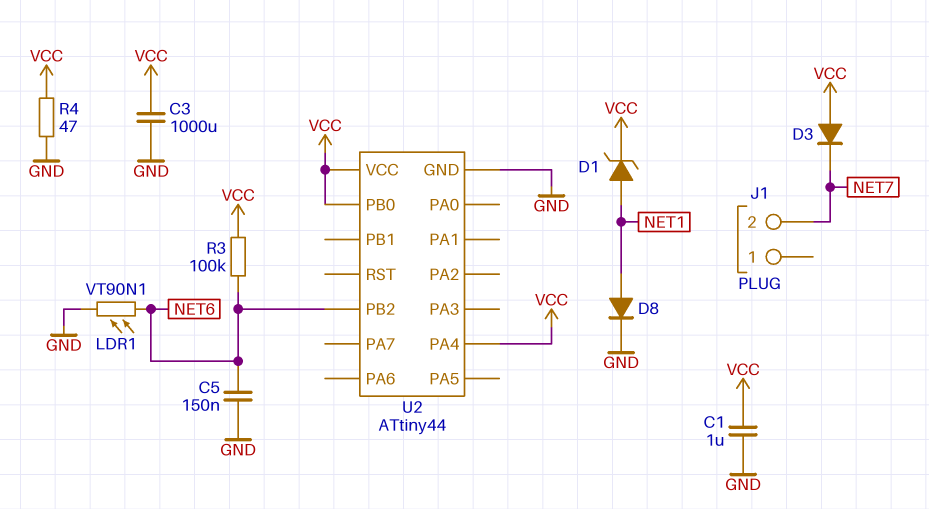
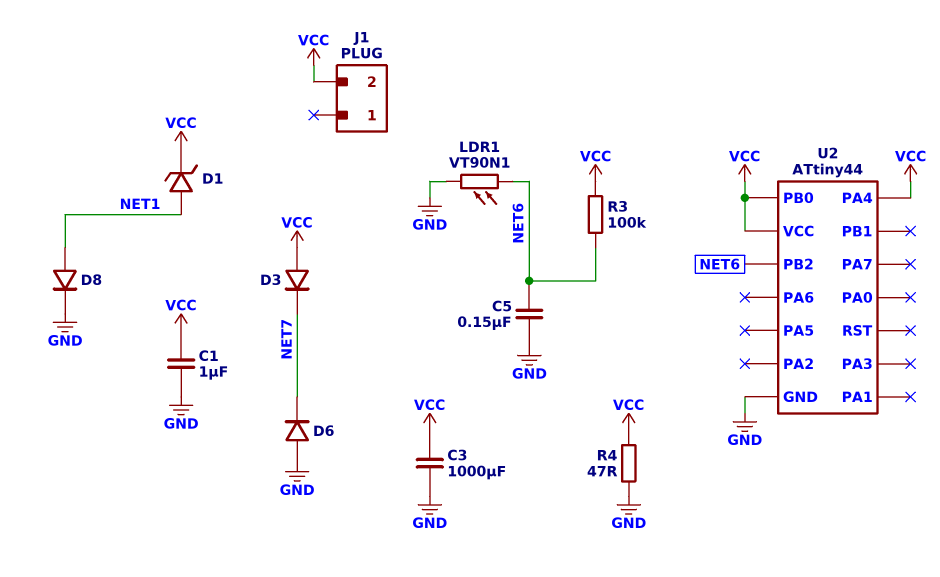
D6: none -> diode (A GND, K NET7)
J1 pin 2: NET7 -> VCC

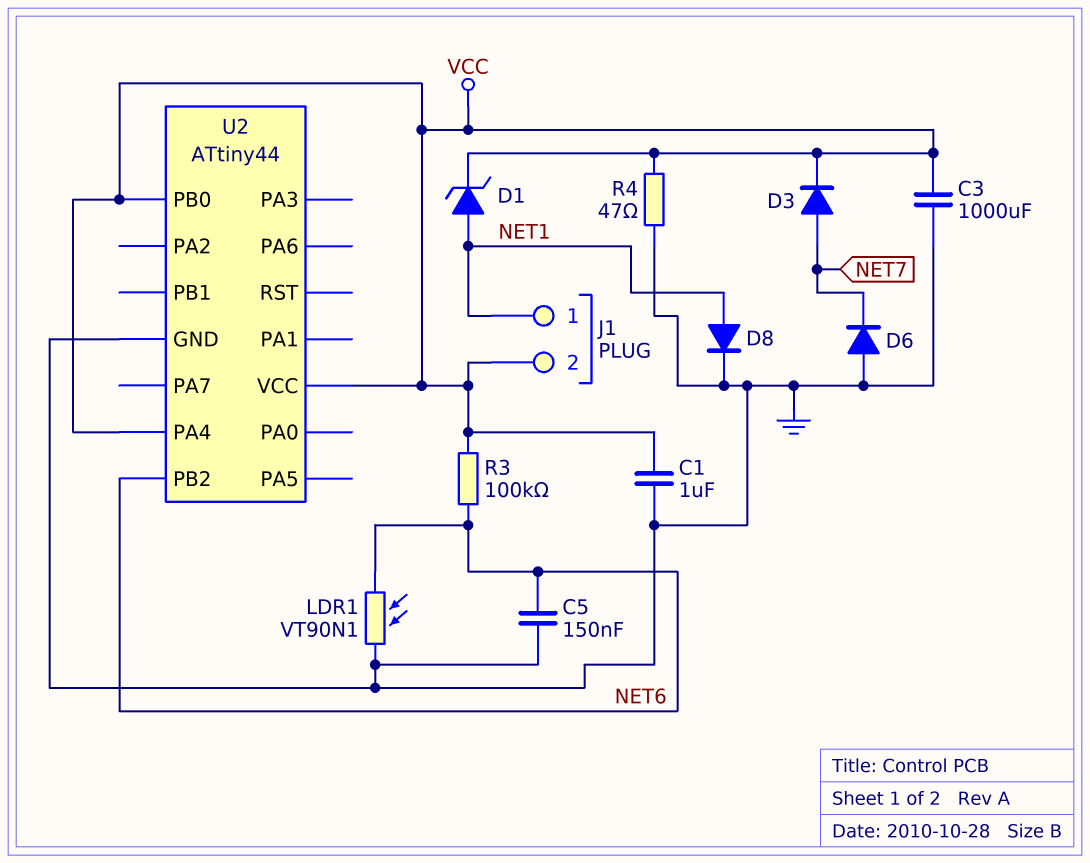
D3: diode (A VCC, K NET7) -> diode (A NET7, K VCC)
J1 pin 1: none -> NET1

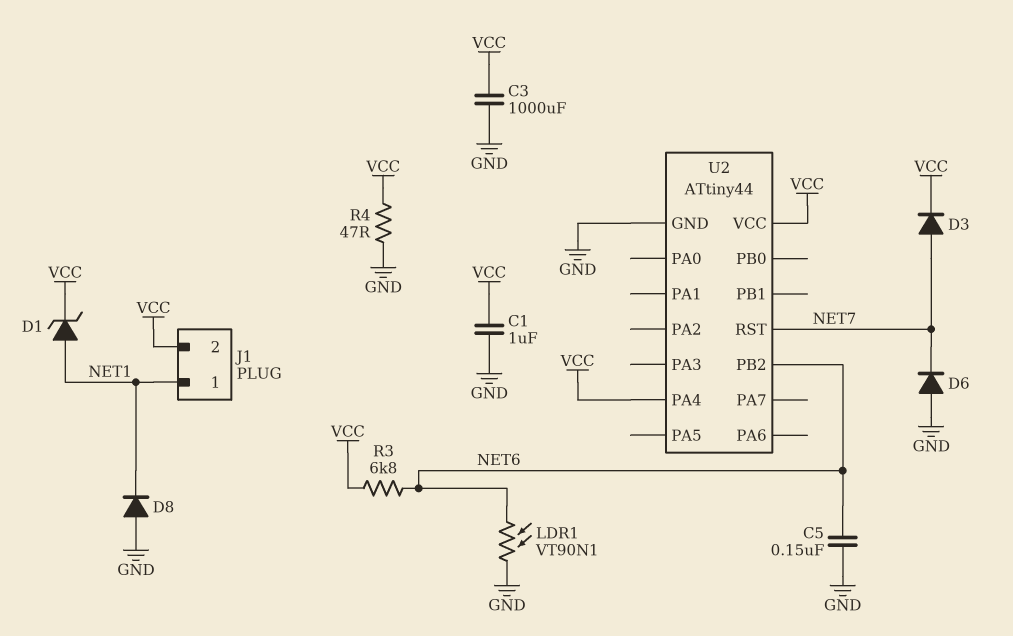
D8: diode (A NET1, K GND) -> diode (A GND, K NET1)
R3: 100k (NET6, VCC) -> 6.8k (NET6, VCC)
U2 pin PB0: VCC -> none
U2 pin RST: none -> NET7

